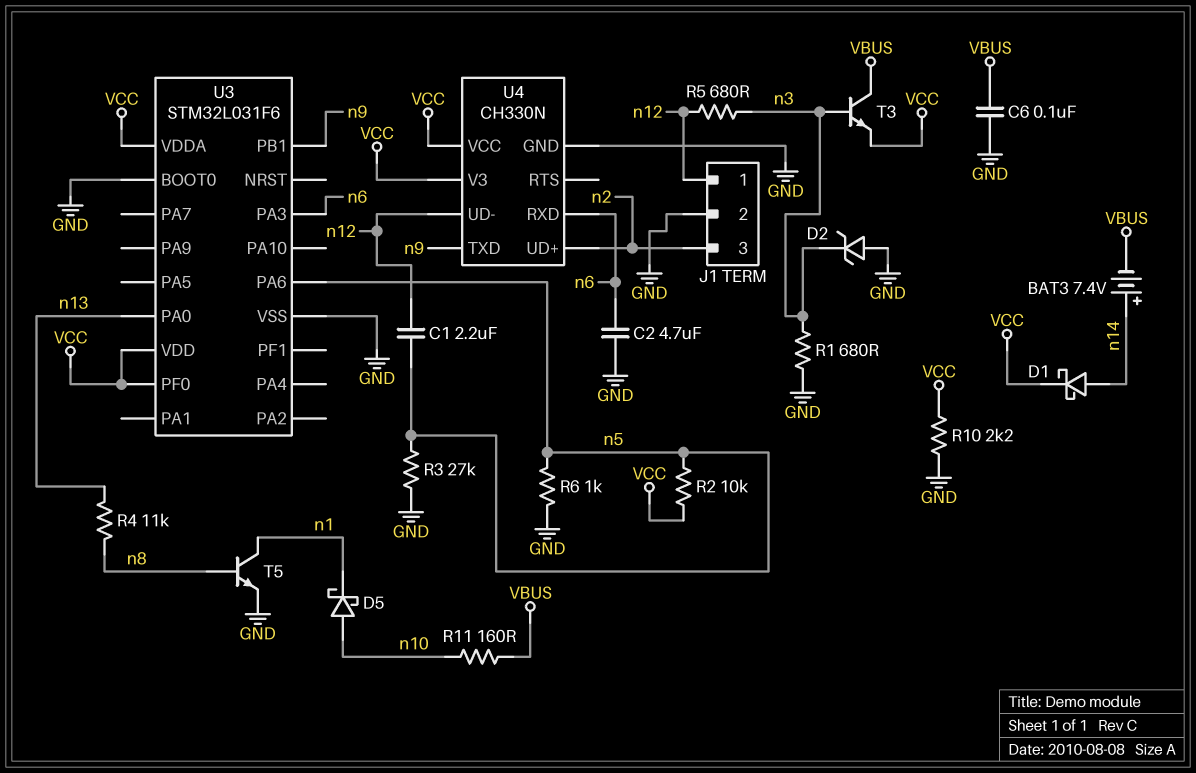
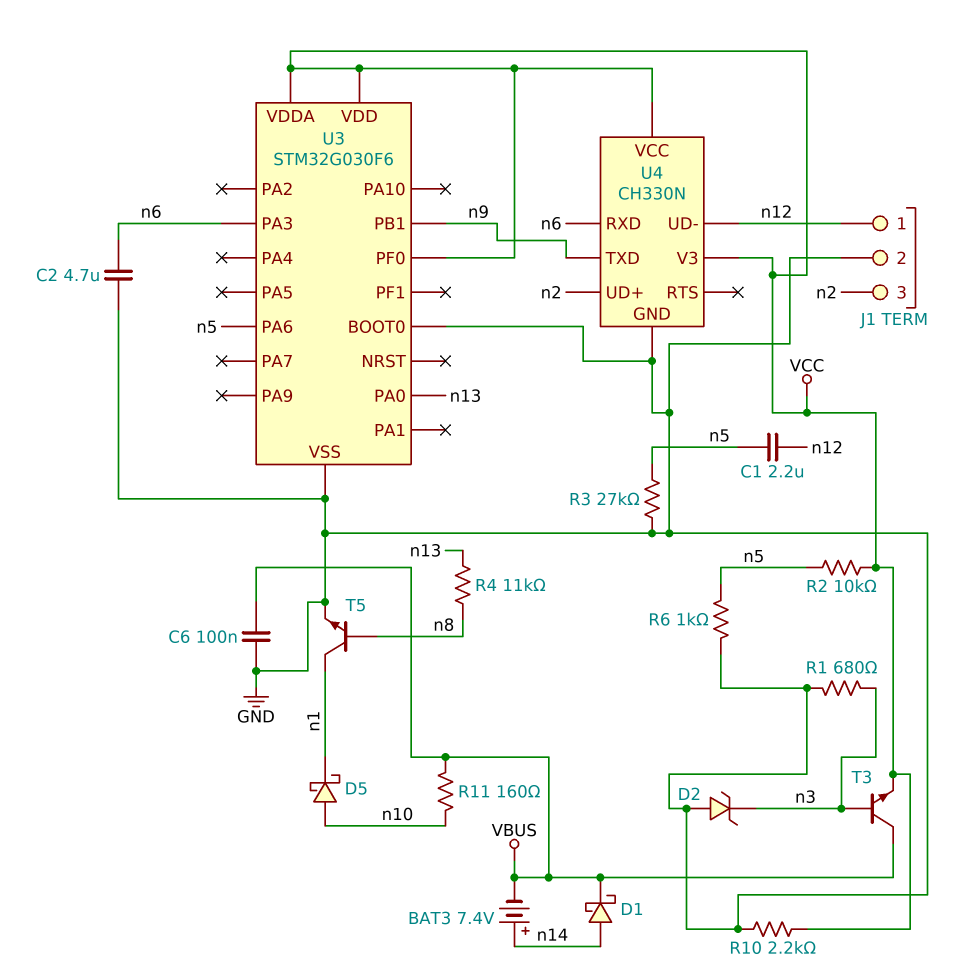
D1: schottky (A n14, K VCC) -> schottky (A n14, K VBUS)
R5: 680 (n3, n12) -> none
U3: STM32L031F6 -> STM32G030F6

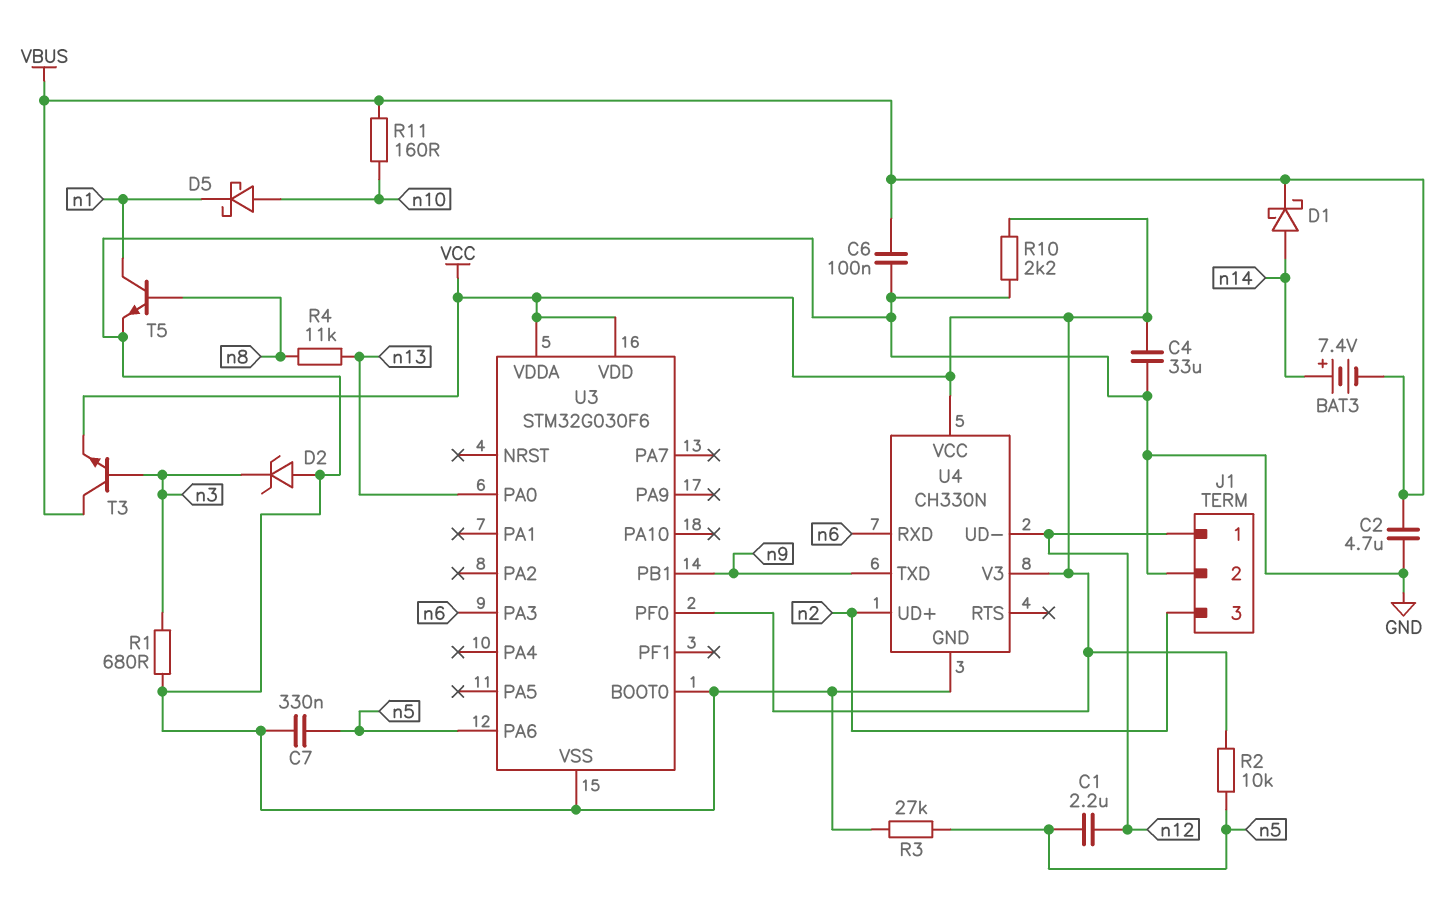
C2: 4.7uF (GND, n6) -> 4.7uF (GND, VBUS)
C4: none -> 33uF (GND, VCC)
C7: none -> 330nF (GND, n5)
R6: 1k (GND, n5) -> none

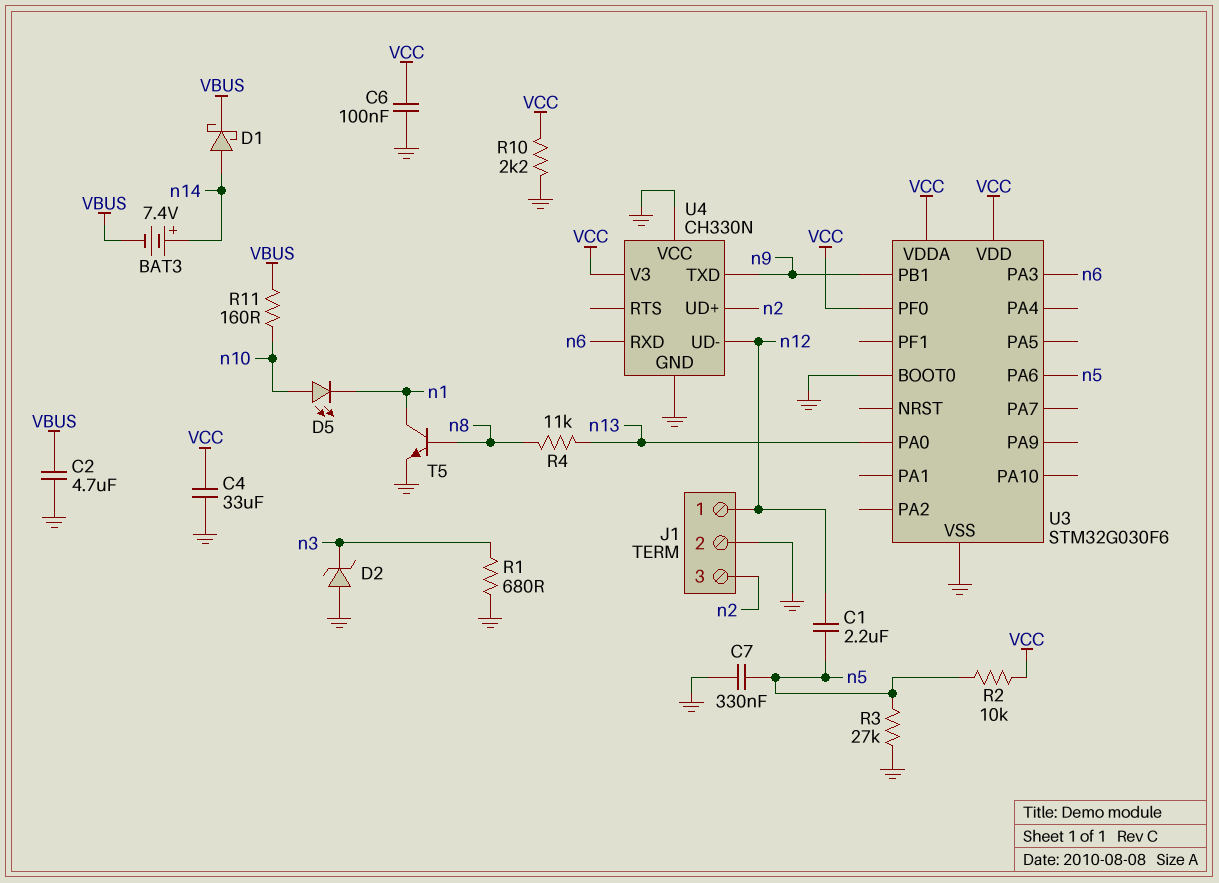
C6: 100nF (GND, VBUS) -> 100nF (GND, VCC)
D5: schottky (A n10, K n1) -> LED (A n10, K n1)
T3: NPN (B n3, C VBUS, E VCC) -> none
U4 pin VCC: VCC -> GND

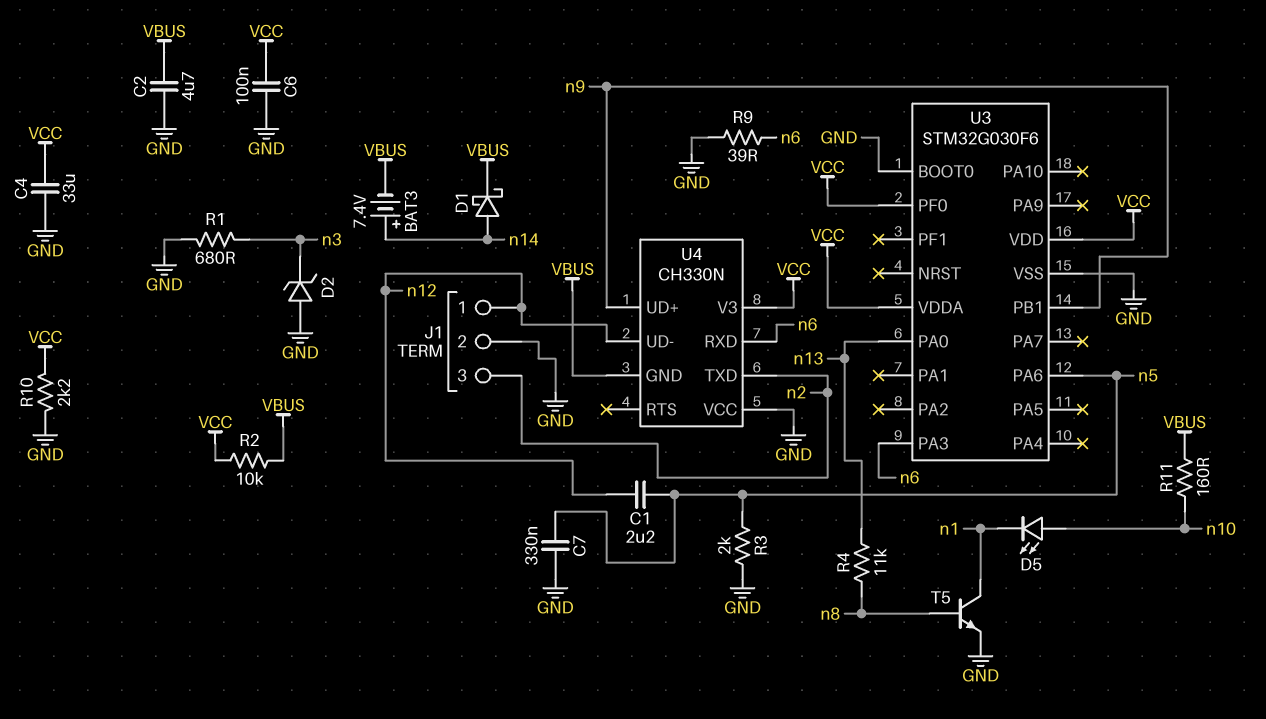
R2: 10k (VCC, n5) -> 10k (VBUS, VCC)
R3: 27k (GND, n5) -> 2k (GND, n5)
R9: none -> 39 (GND, n6)
U4 pin GND: GND -> VBUS
U4 pin TXD: n9 -> n2
U4 pin UD+: n2 -> n9

